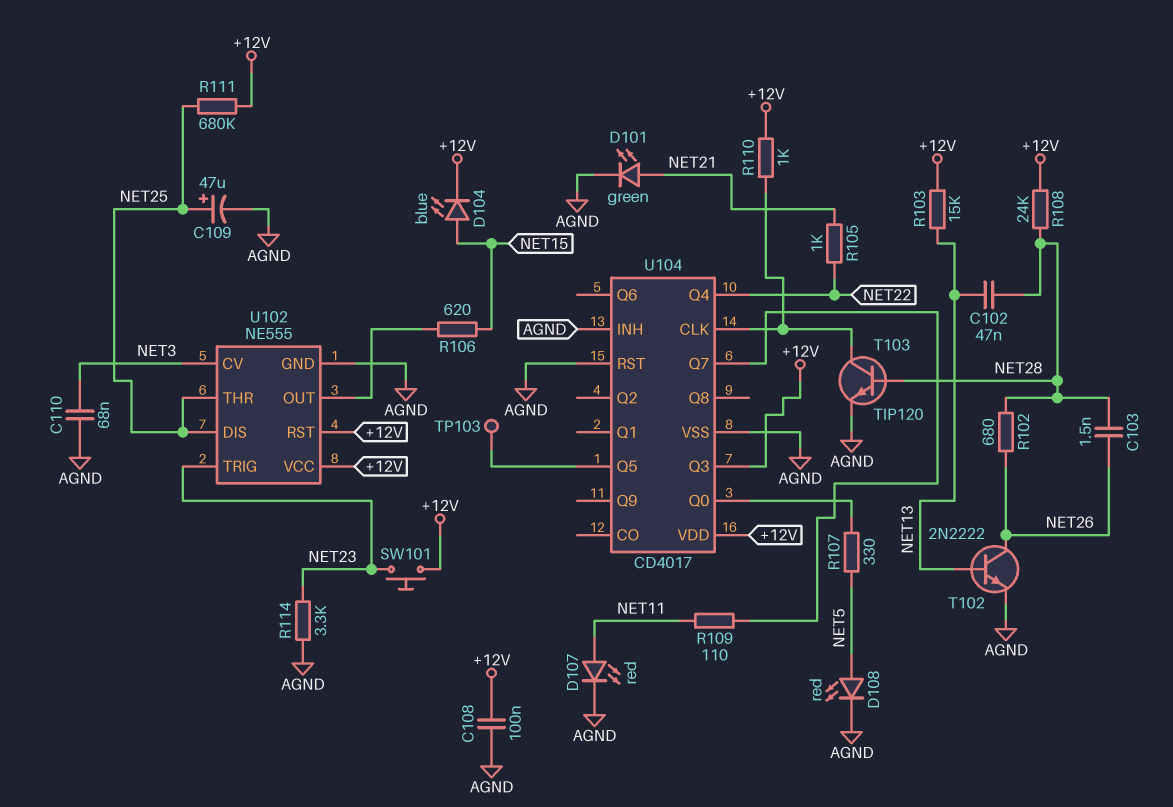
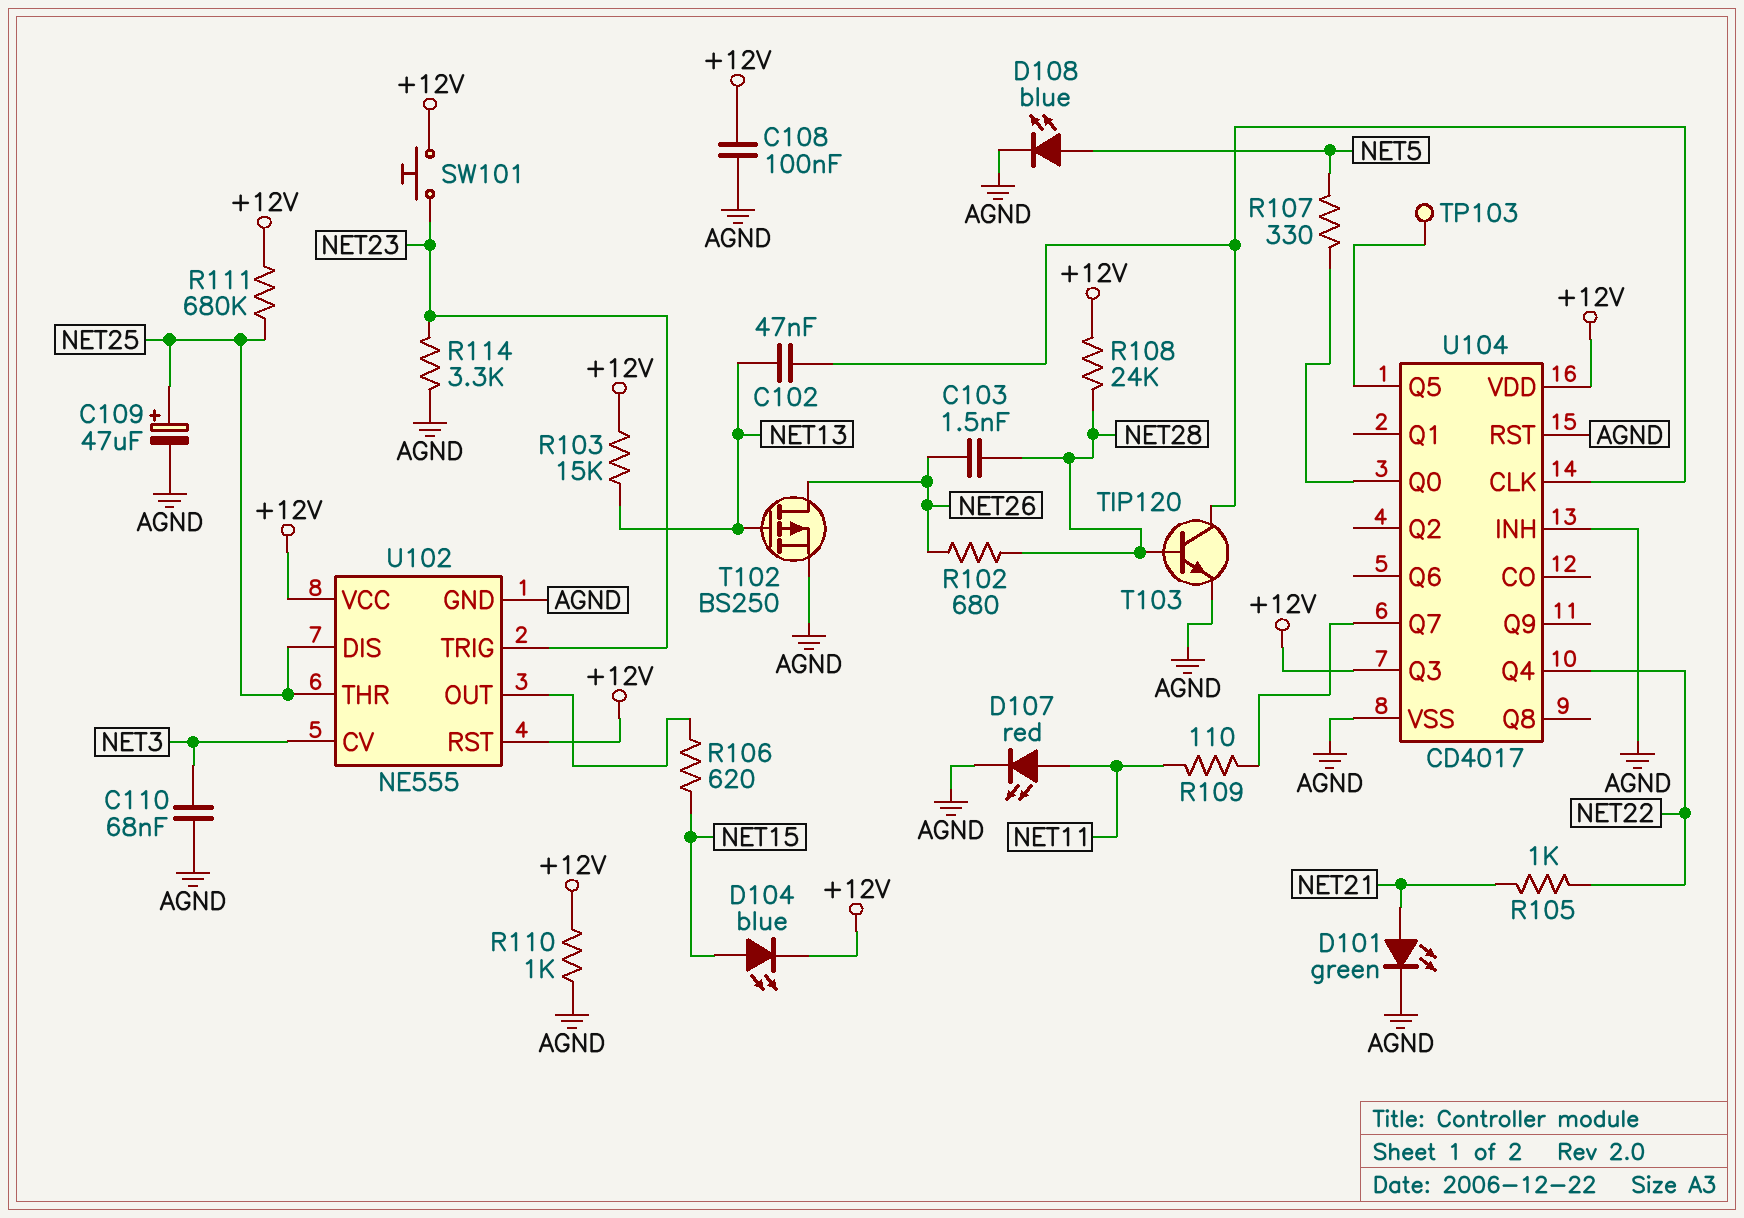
C102: 47nF (NET13, NET28) -> 47nF (NET13, U104/CLK)
D108: LED red (A NET5, K AGND) -> LED blue (A NET5, K AGND)
R110: 1k (+12V, U104/CLK) -> 1k (+12V, AGND)
T102: NPN 2N2222 (B NET13, C NET26, E AGND) -> PMOS BS250 (G NET13, D NET26, S AGND)

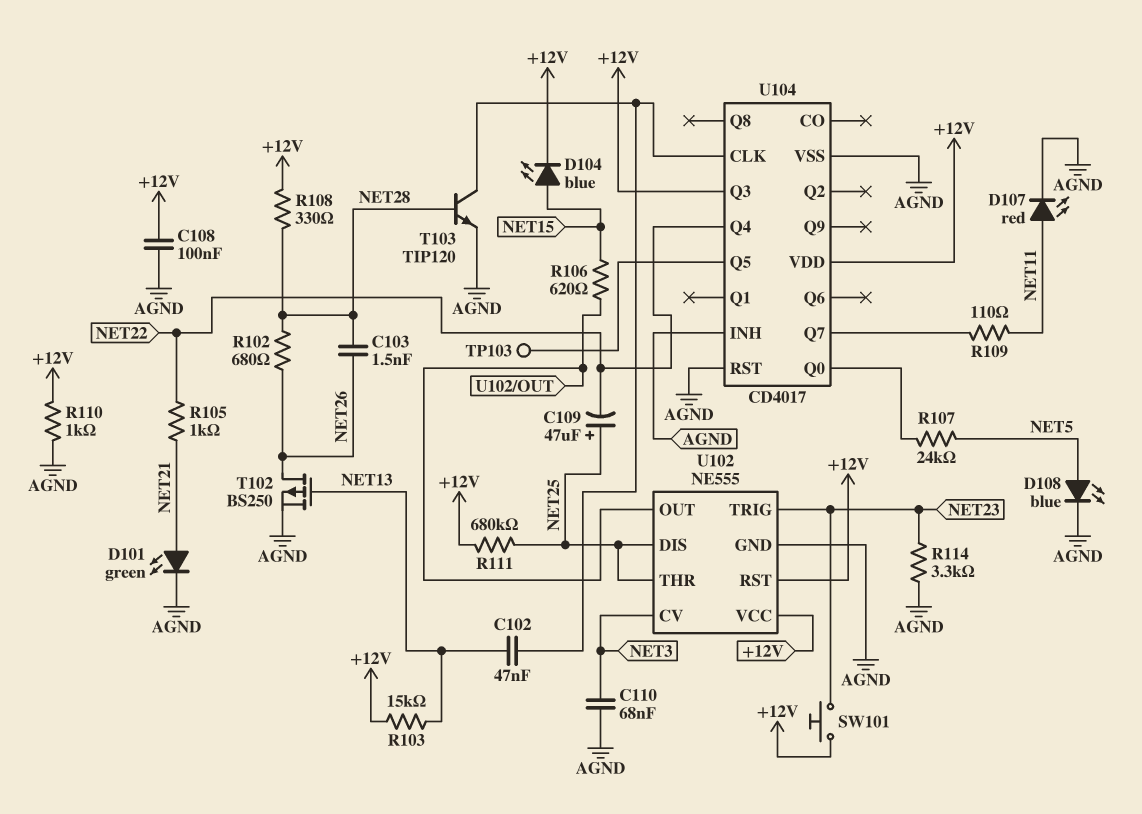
C109: 47uF (plus NET25, minus AGND) -> 47uF (plus NET25, minus NET22)
R107: 330 (NET5, U104/Q0) -> 24k (NET5, U104/Q0)
R108: 24k (+12V, NET28) -> 330 (+12V, NET28)

